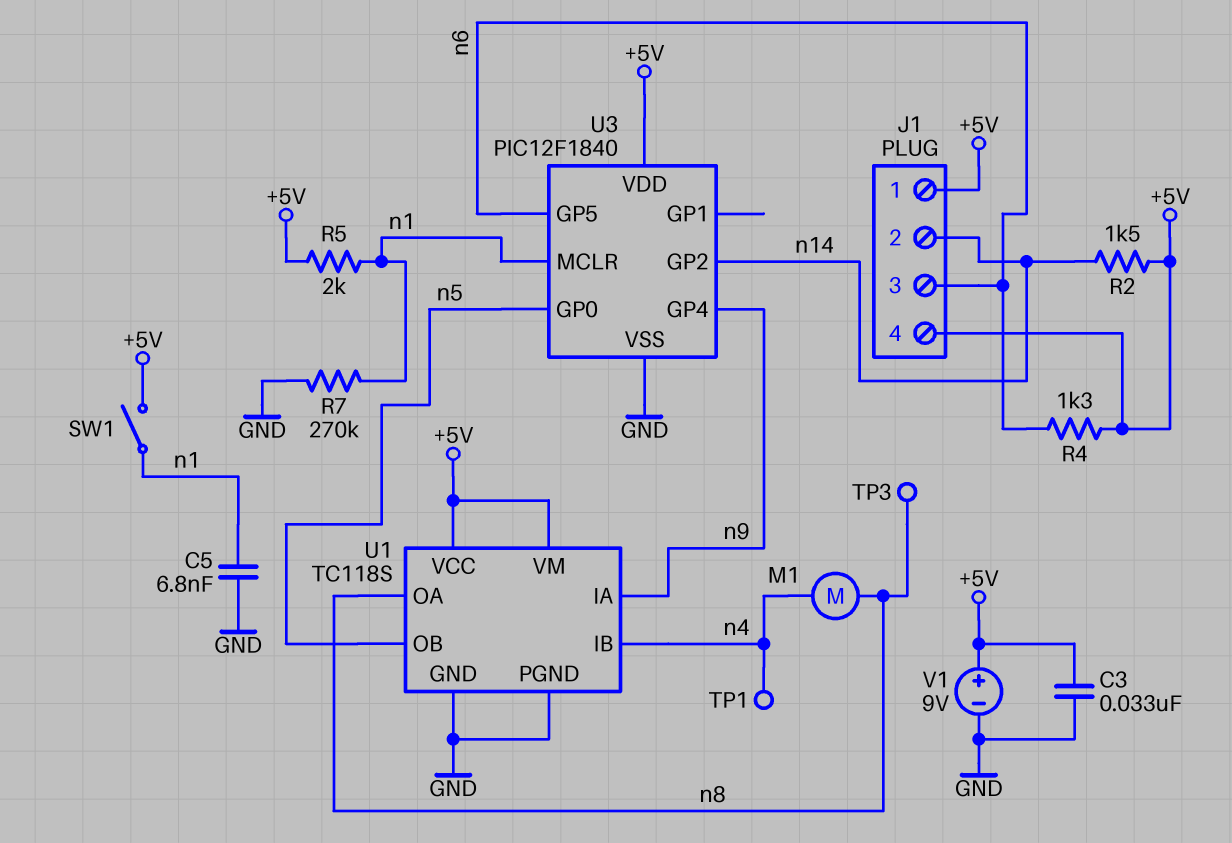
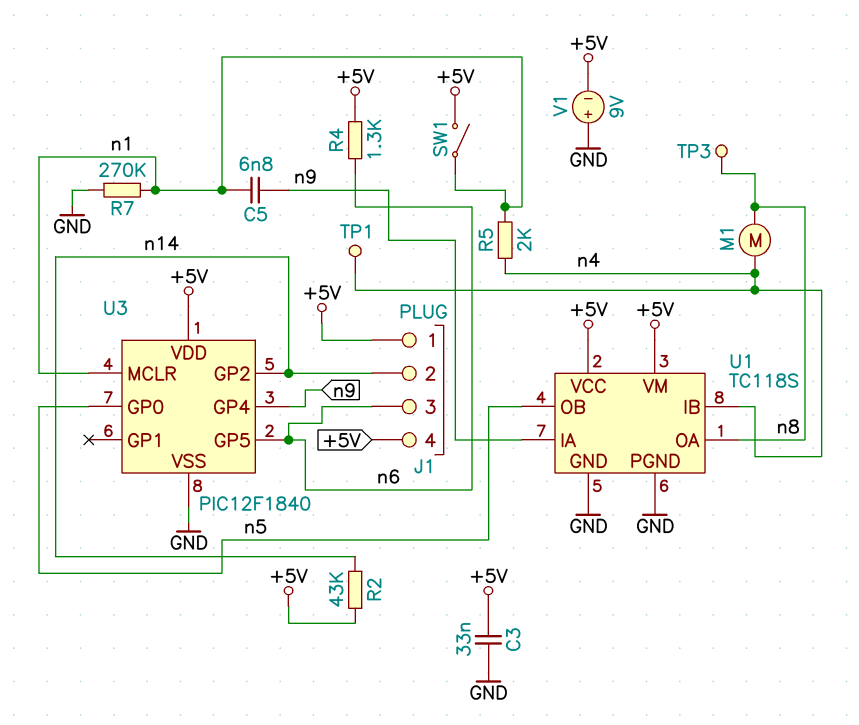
C5: 6.8nF (GND, n1) -> 6.8nF (n1, n9)
R2: 1.5k (+5V, n14) -> 43k (+5V, n14)
R5: 2k (+5V, n1) -> 2k (n1, n4)
V1: 9V (plus +5V, minus GND) -> 9V (plus GND, minus +5V)

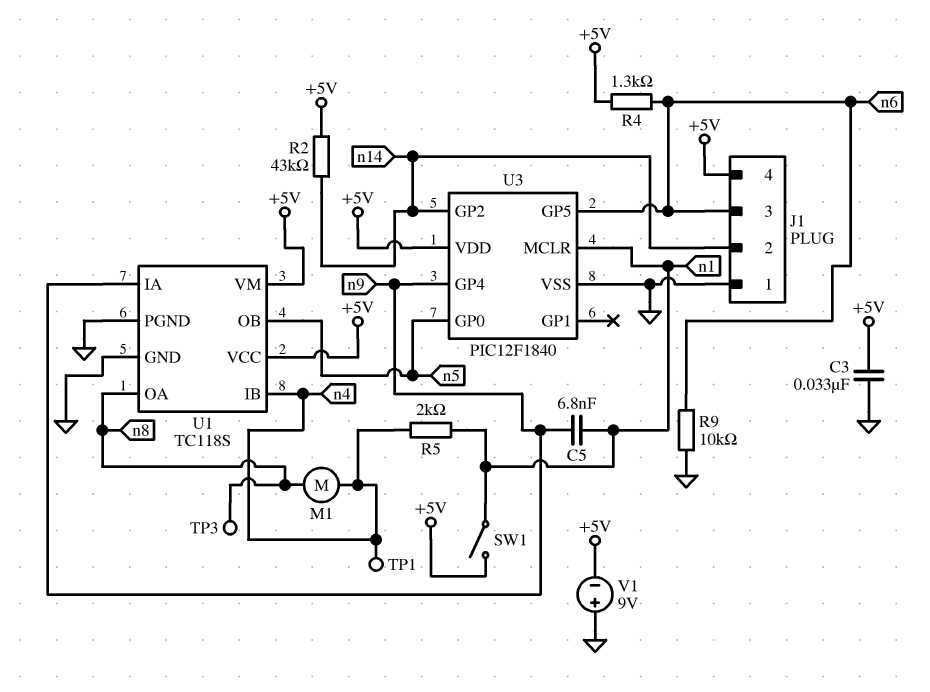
J1 pin 1: +5V -> GND
R7: 270k (GND, n1) -> none
R9: none -> 10k (GND, n6)

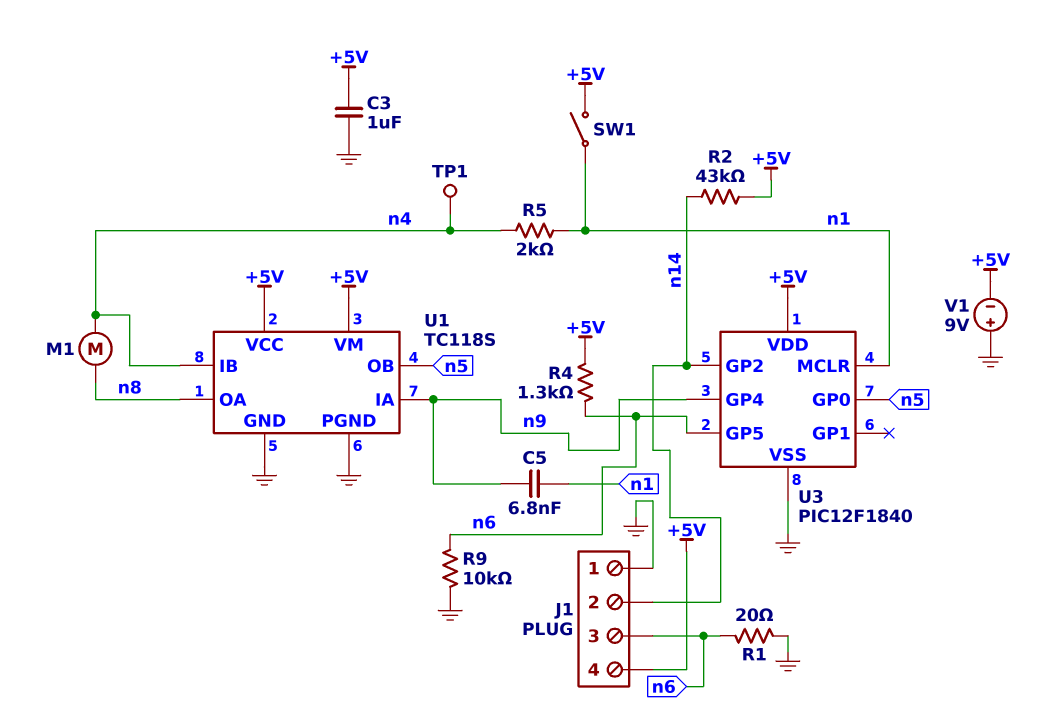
C3: 33nF (+5V, GND) -> 1uF (+5V, GND)
R1: none -> 20 (GND, n6)
TP3: test point (n8) -> none

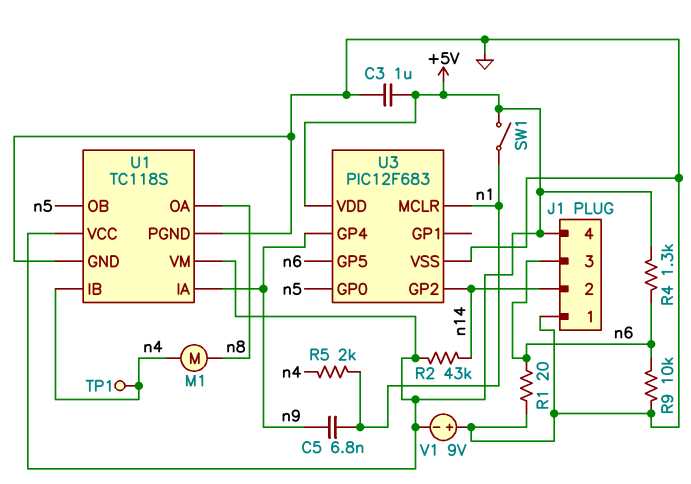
U3: PIC12F1840 -> PIC12F683

